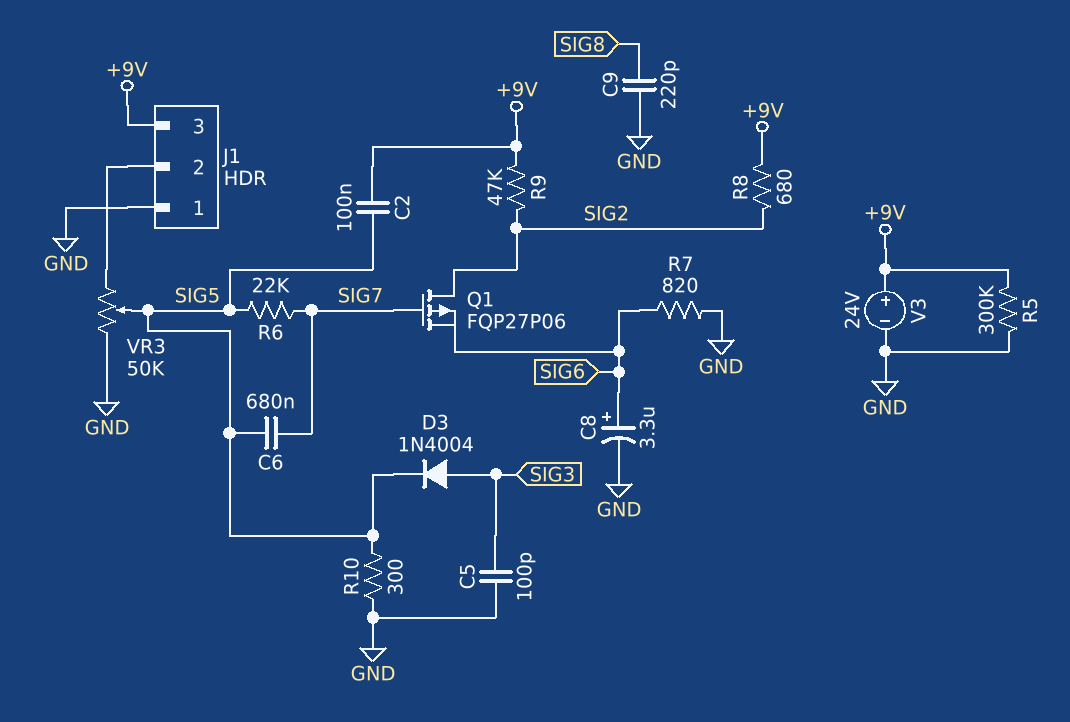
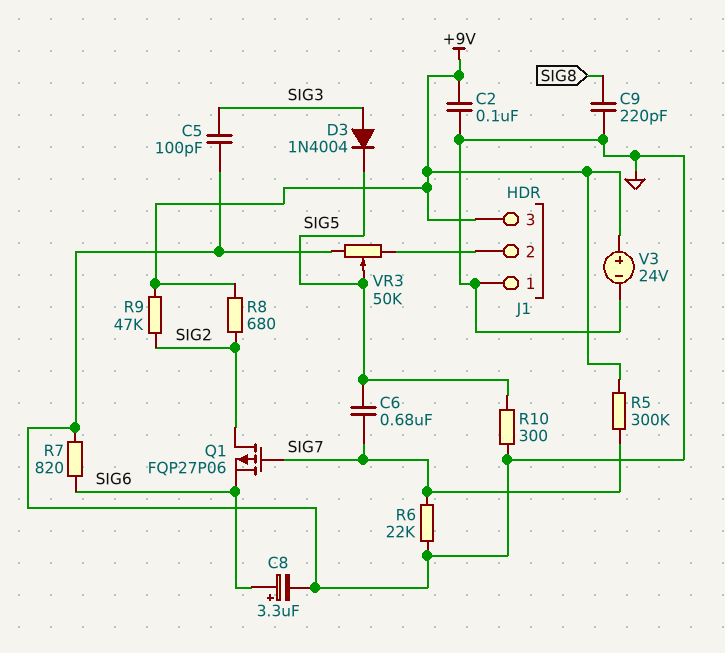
C2: 100nF (+9V, SIG5) -> 100nF (+9V, GND)
R5: 300k (+9V, GND) -> 300k (+9V, SIG7)
R6: 22k (SIG5, SIG7) -> 22k (GND, SIG7)

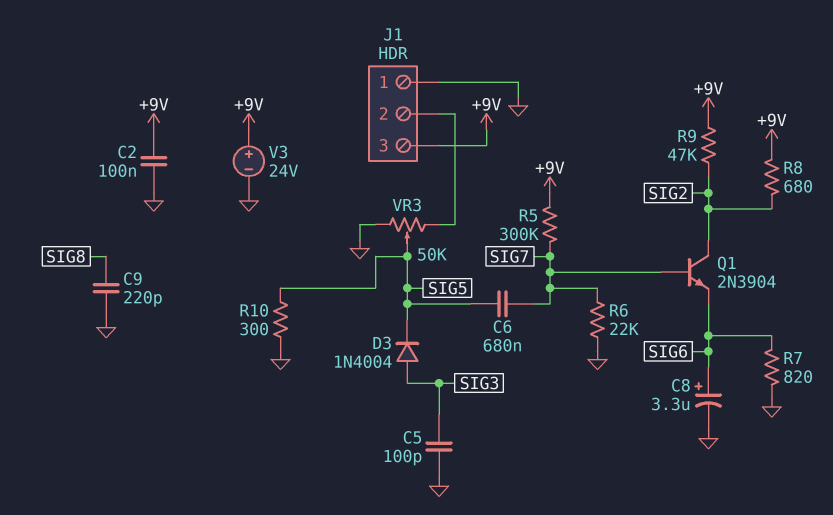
Q1: PMOS FQP27P06 (G SIG7, D SIG2, S SIG6) -> NPN 2N3904 (B SIG7, C SIG2, E SIG6)

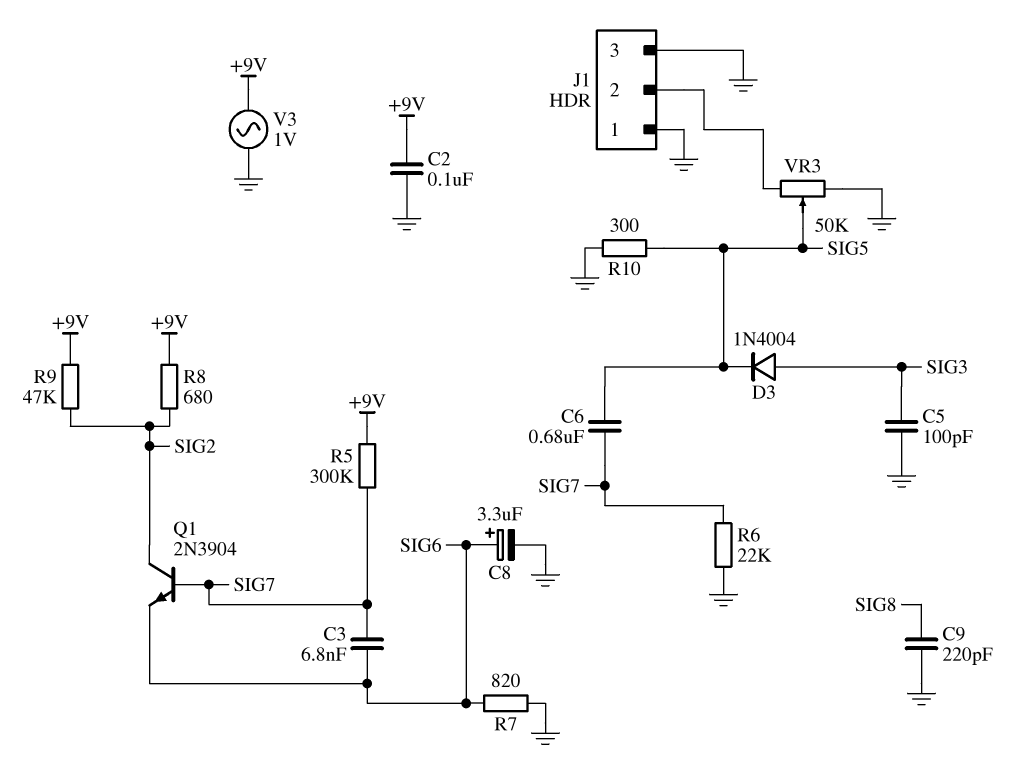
C3: none -> 6.8nF (SIG6, SIG7)
J1 pin 3: +9V -> GND
V3: 24V (plus +9V, minus GND) -> AC 1V (+9V, GND)

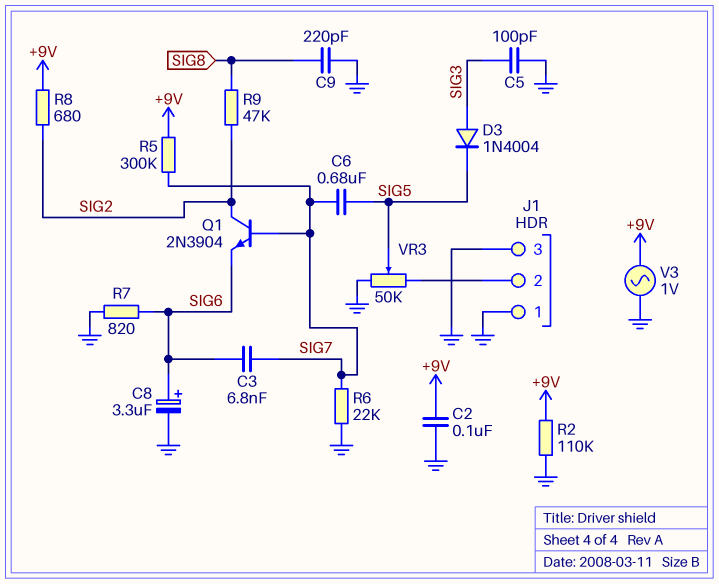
R2: none -> 110k (+9V, GND)
R9: 47k (+9V, SIG2) -> 47k (SIG2, SIG8)
R10: 300 (GND, SIG5) -> none

